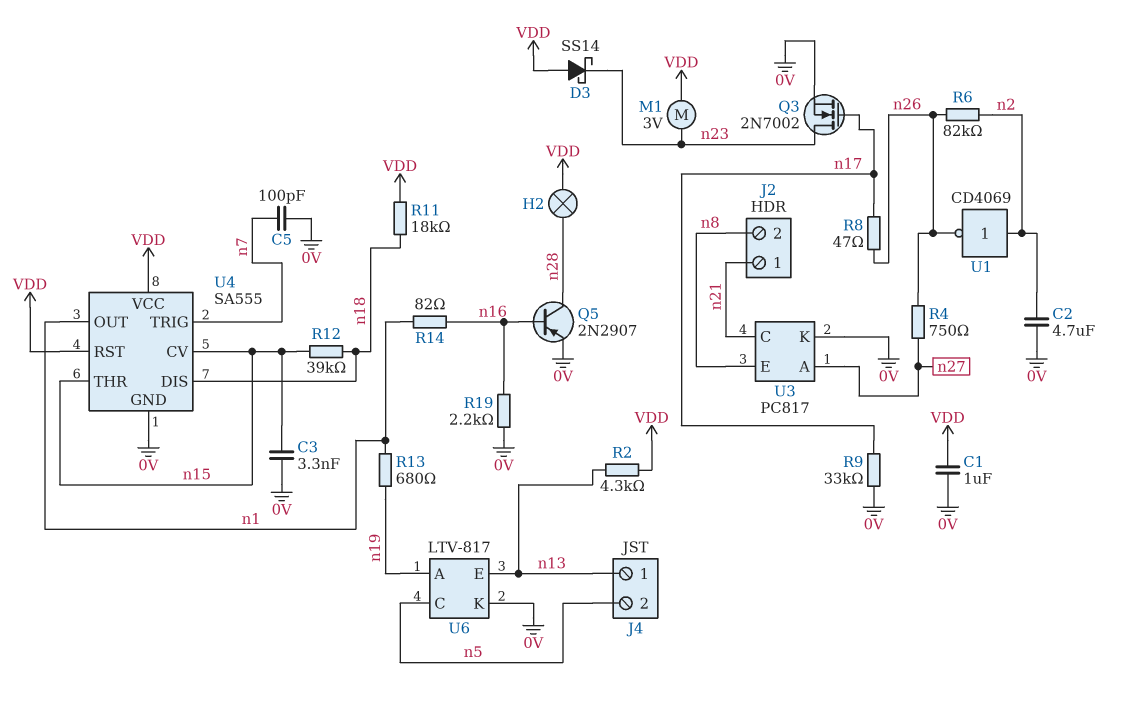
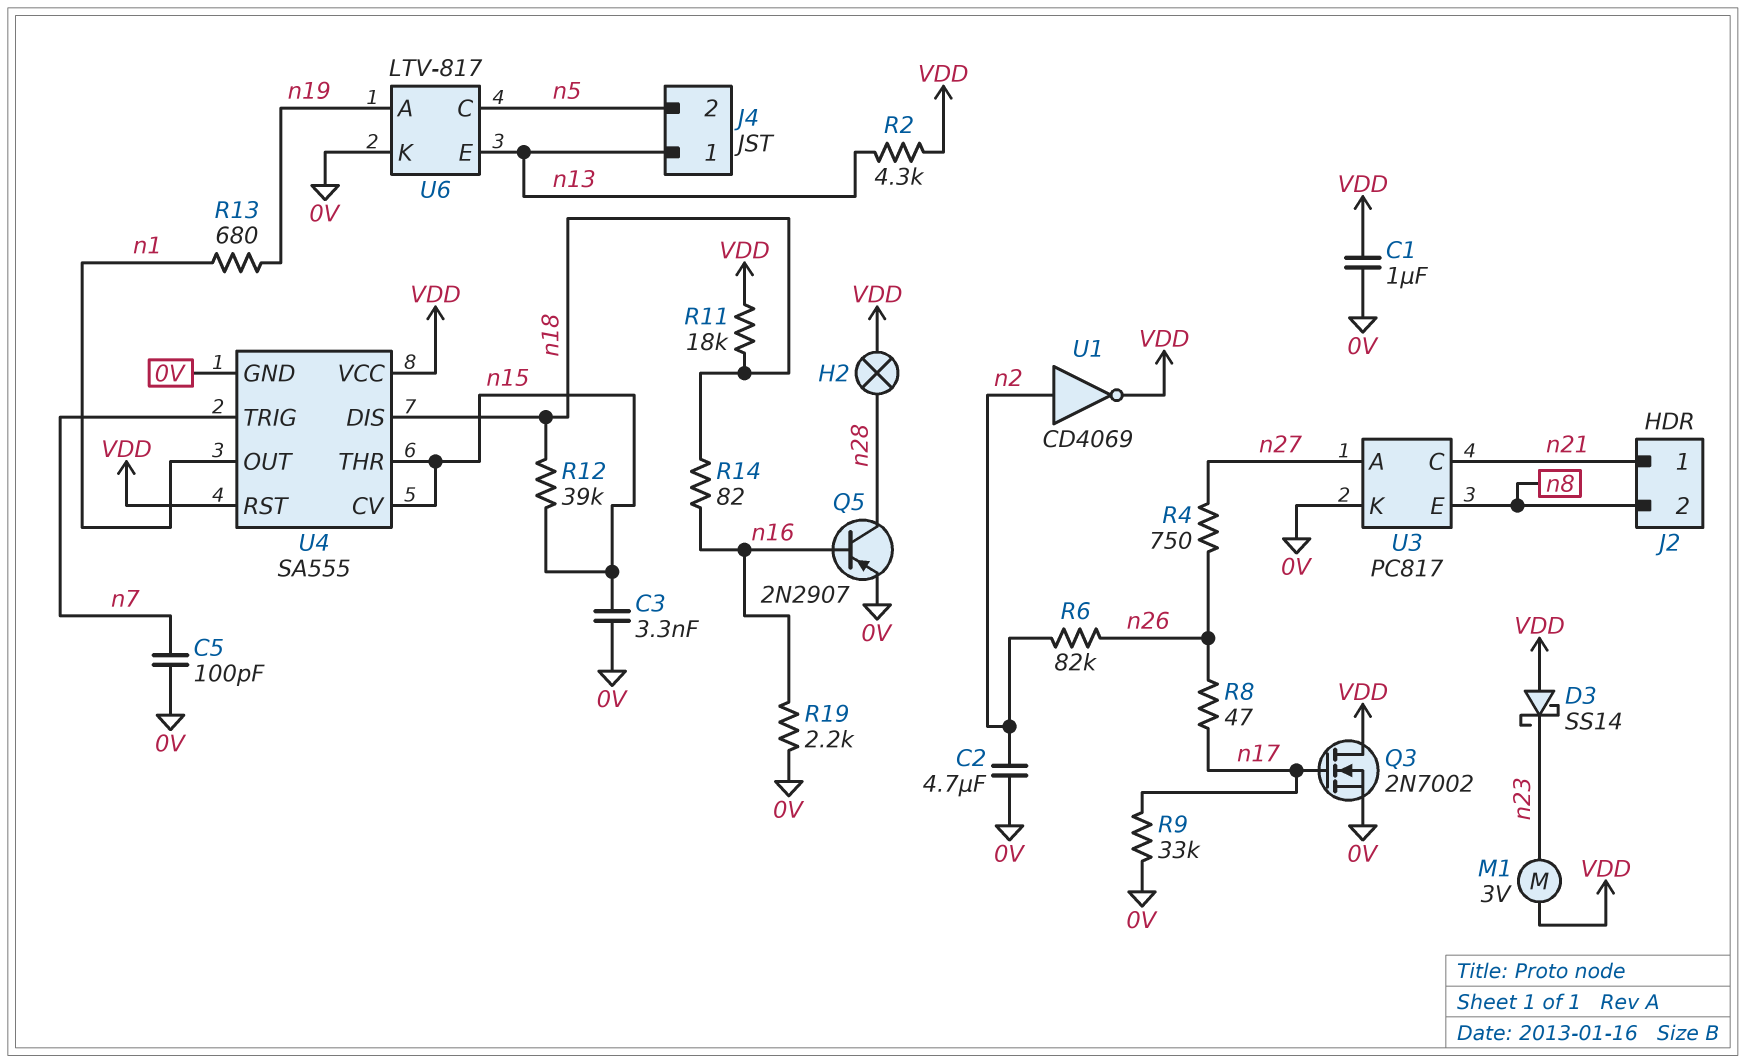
Q3: NMOS 2N7002 (G n17, D n23, S 0V) -> NMOS 2N7002 (G n17, D VDD, S 0V)
R14: 82 (n1, n16) -> 82 (n16, n18)
U1: NOT CD4069 (in n2, out n26) -> NOT CD4069 (in n2, out VDD)

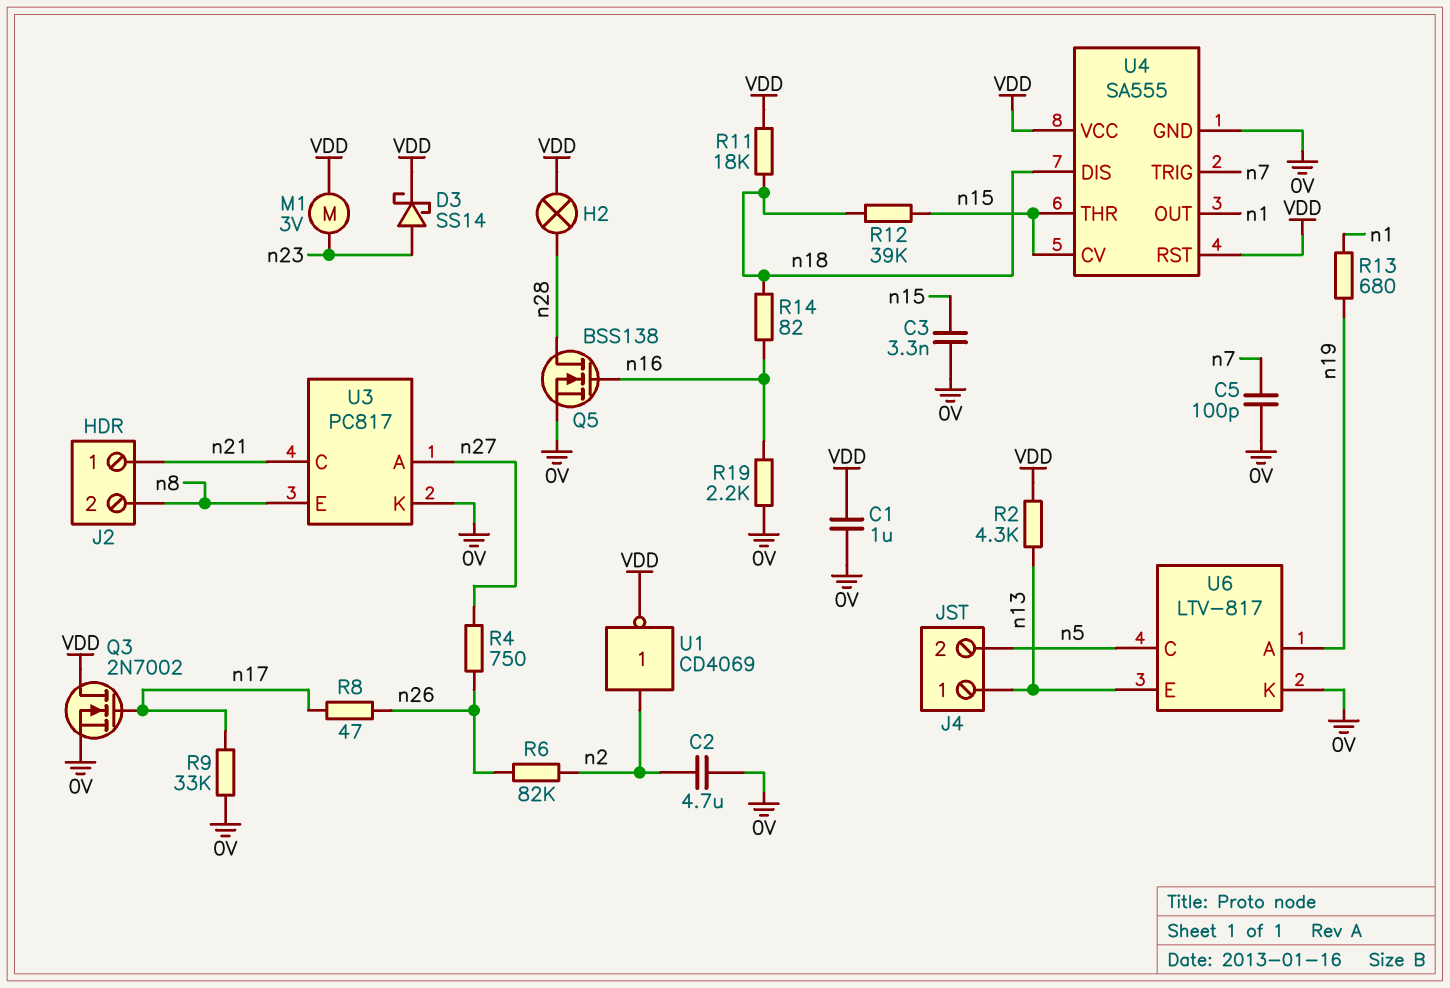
D3: schottky SS14 (A VDD, K n23) -> schottky SS14 (A n23, K VDD)
Q5: PNP 2N2907 (B n16, C n28, E 0V) -> NMOS BSS138 (G n16, D n28, S 0V)

